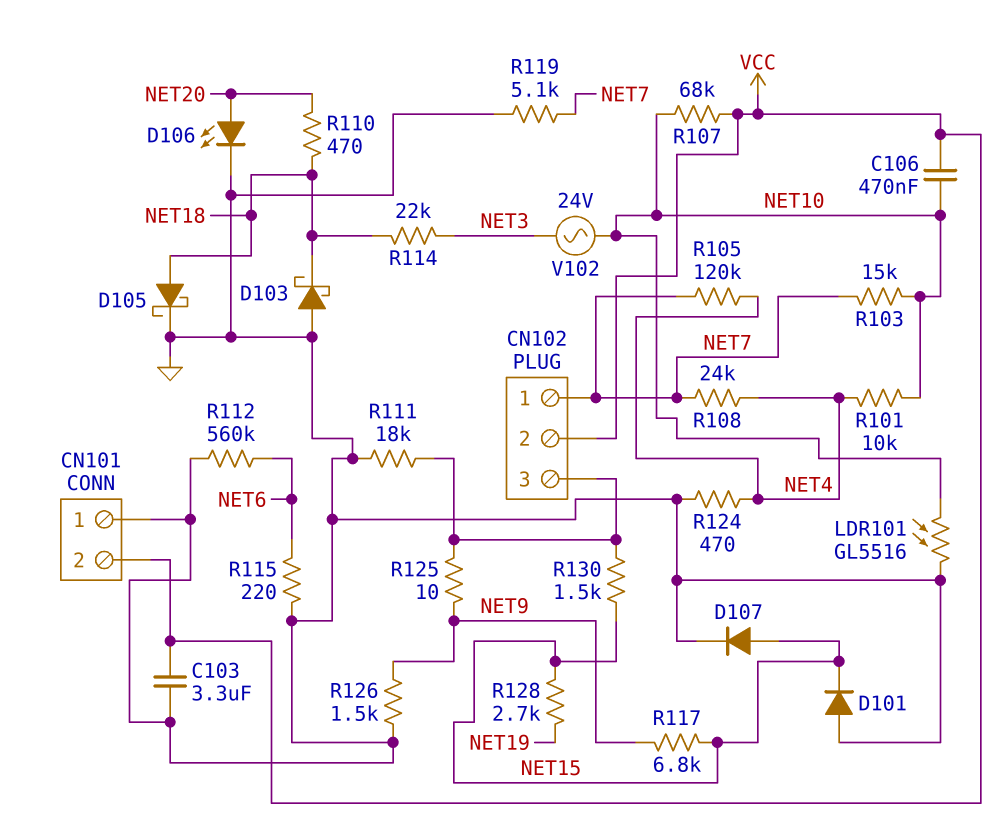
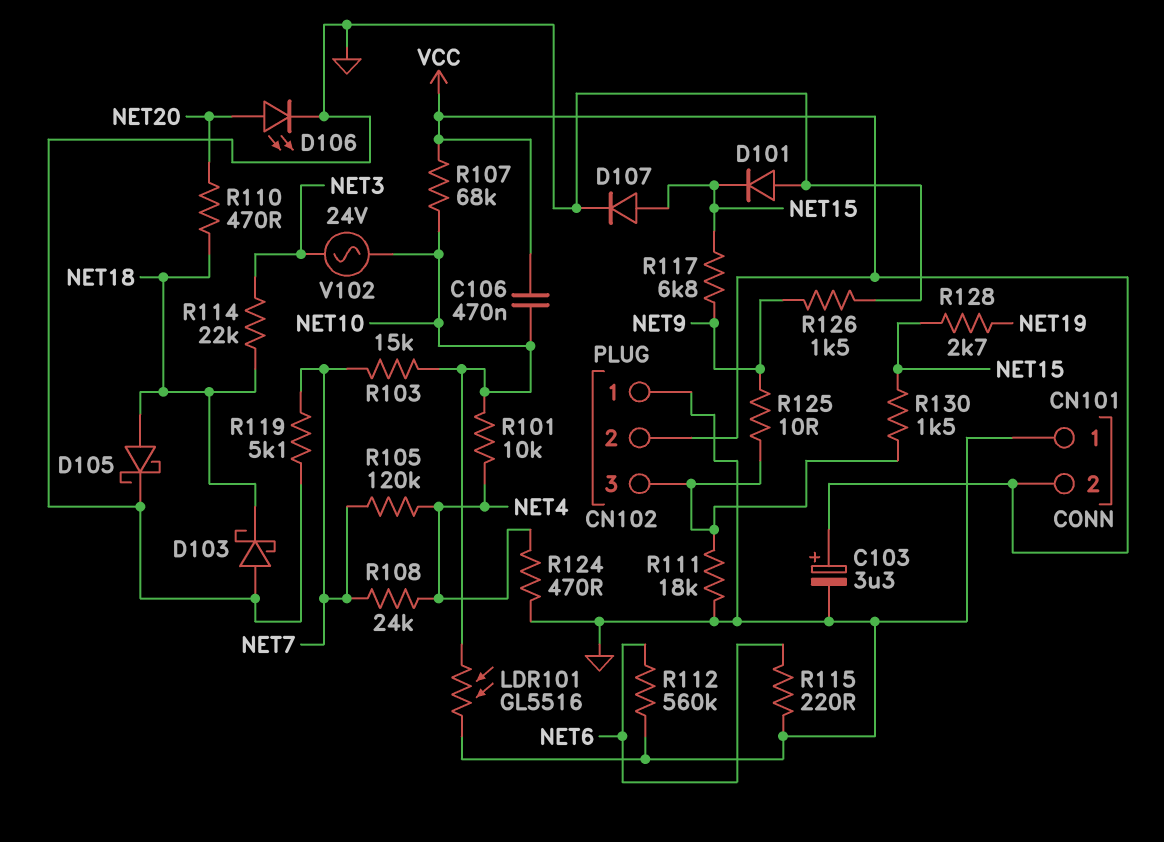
C103: 3.3uF (GND, VCC) -> 3.3uF (plus VCC, minus GND)
CN102 pin 1: NET7 -> GND

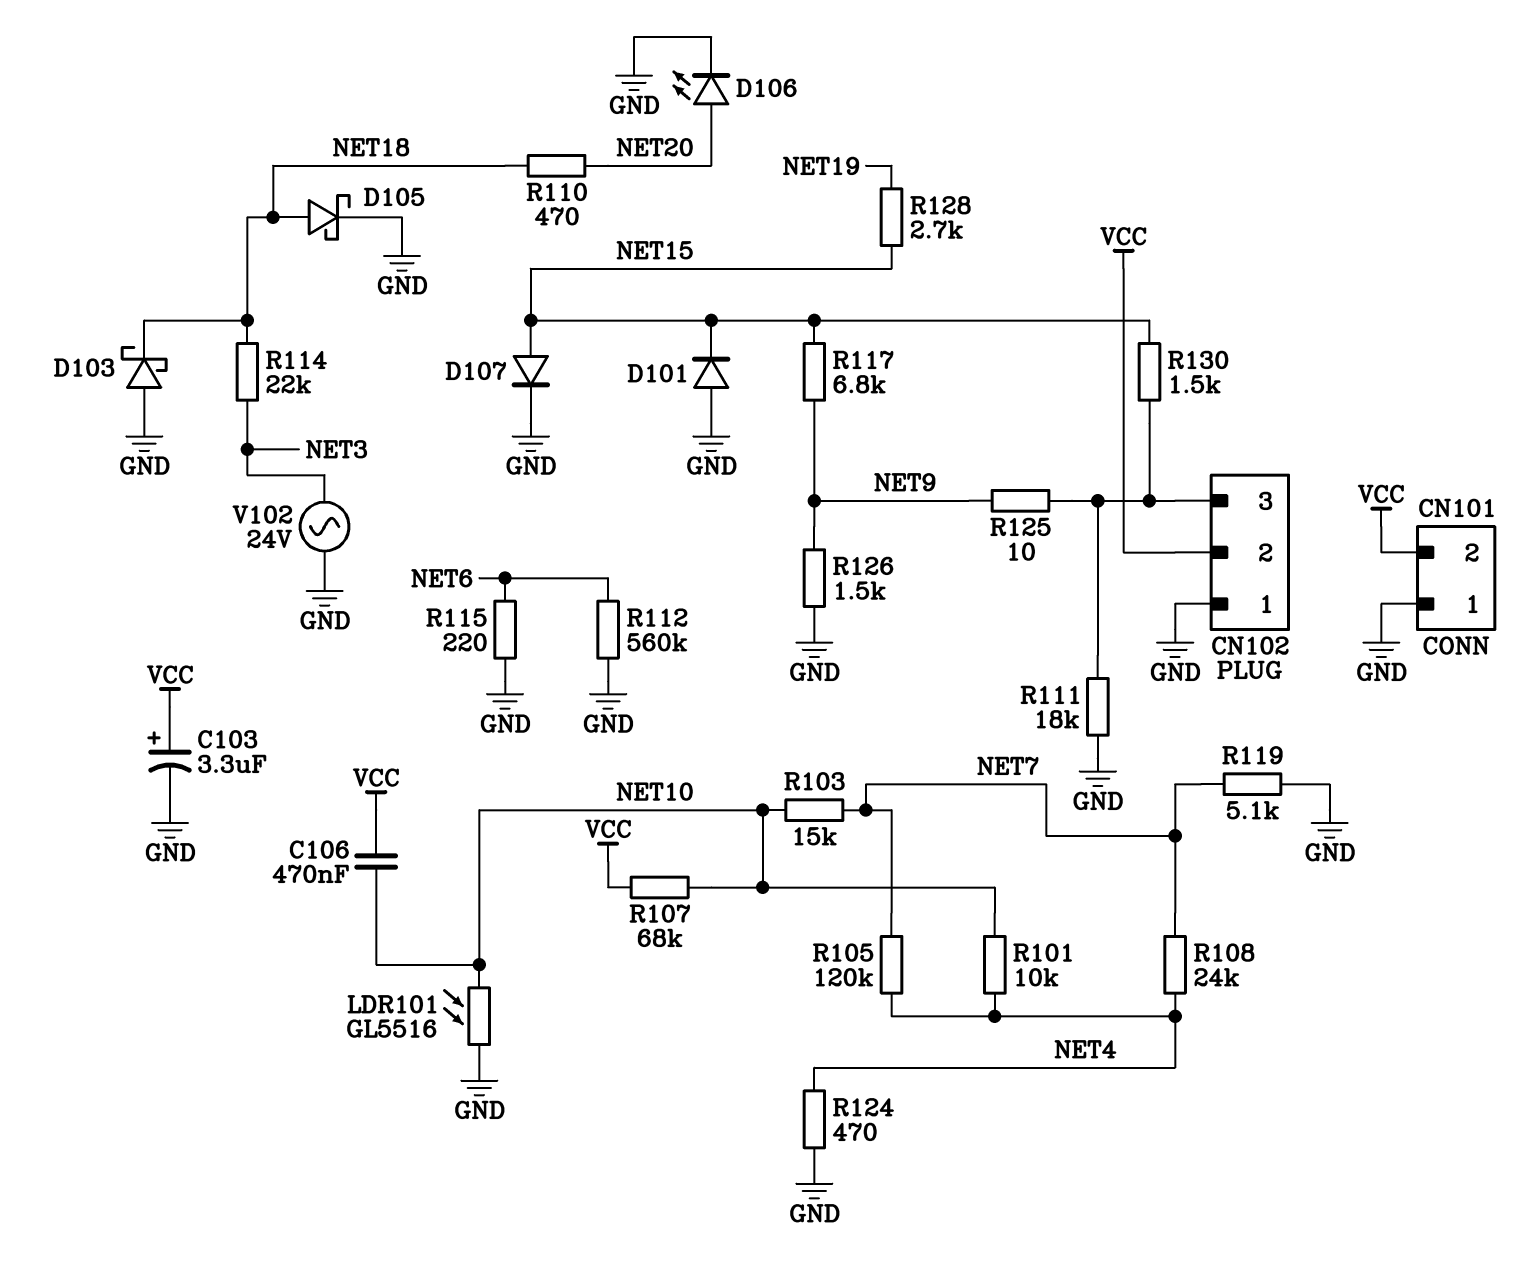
V102: AC 24V (NET3, NET10) -> AC 24V (GND, NET3)

